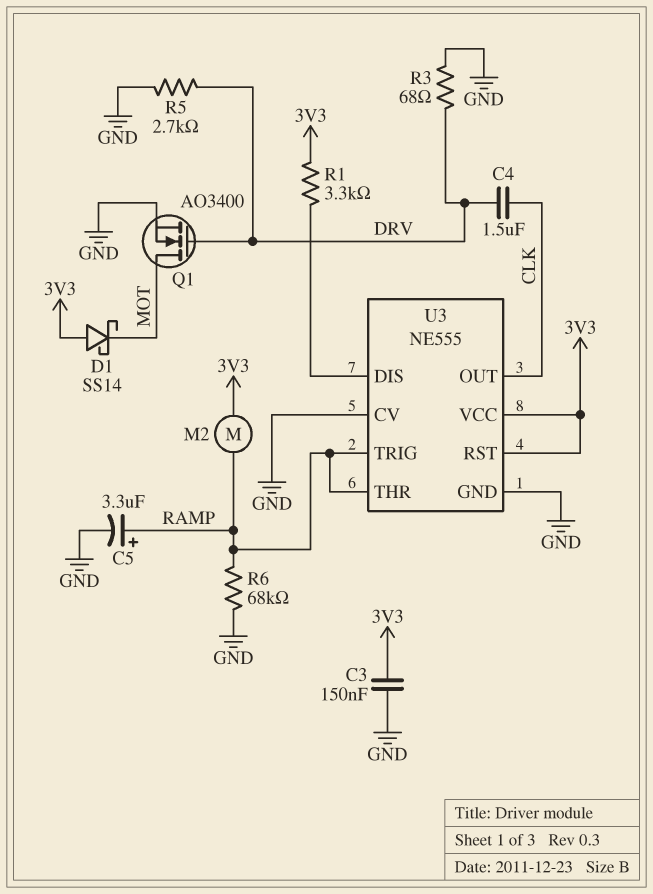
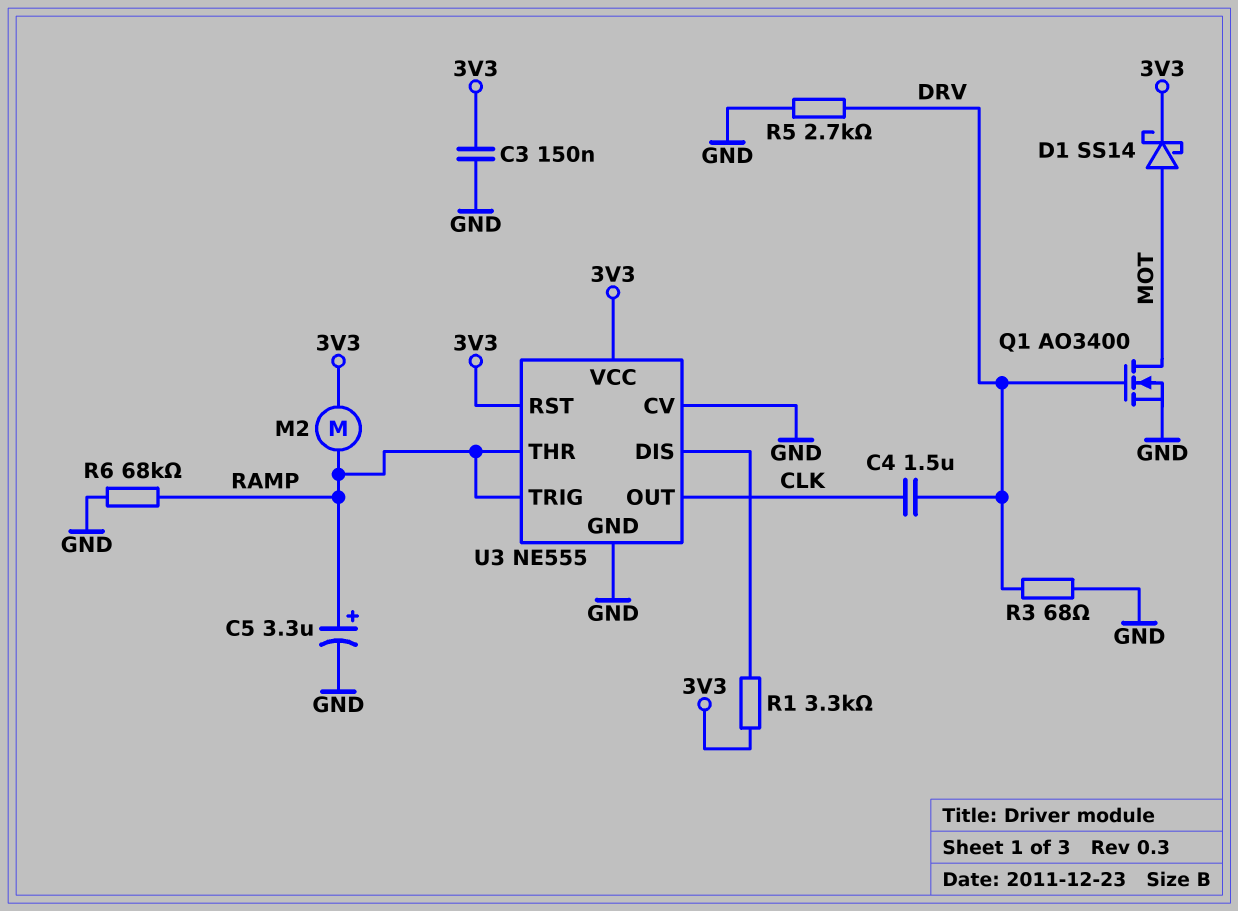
D1: schottky SS14 (A 3V3, K MOT) -> schottky SS14 (A MOT, K 3V3)

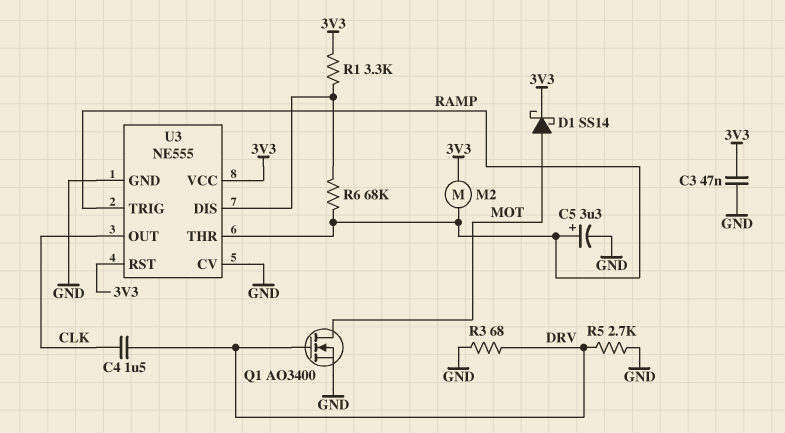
C3: 150nF (3V3, GND) -> 47nF (3V3, GND)
R6: 68k (GND, RAMP) -> 68k (RAMP, U3/DIS)

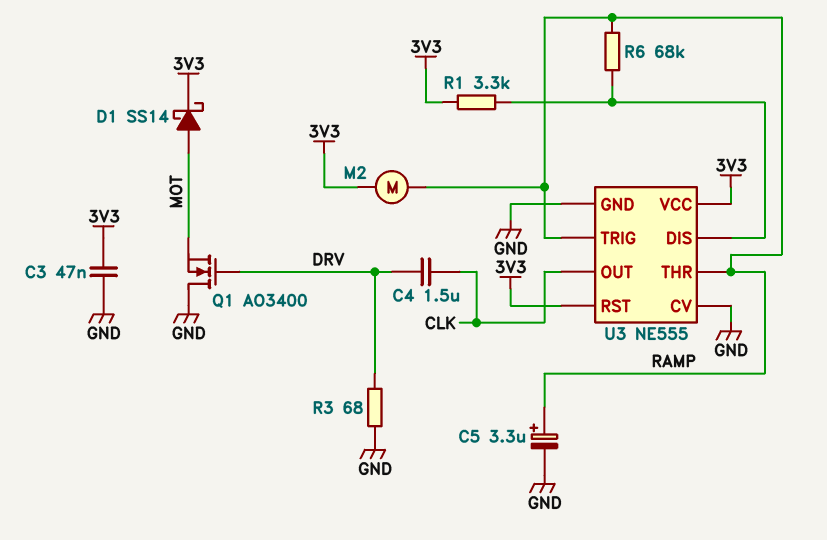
Q1: NMOS AO3400 (G DRV, D MOT, S GND) -> NMOS AO3400 (G DRV, D GND, S MOT)
R5: 2.7k (DRV, GND) -> none

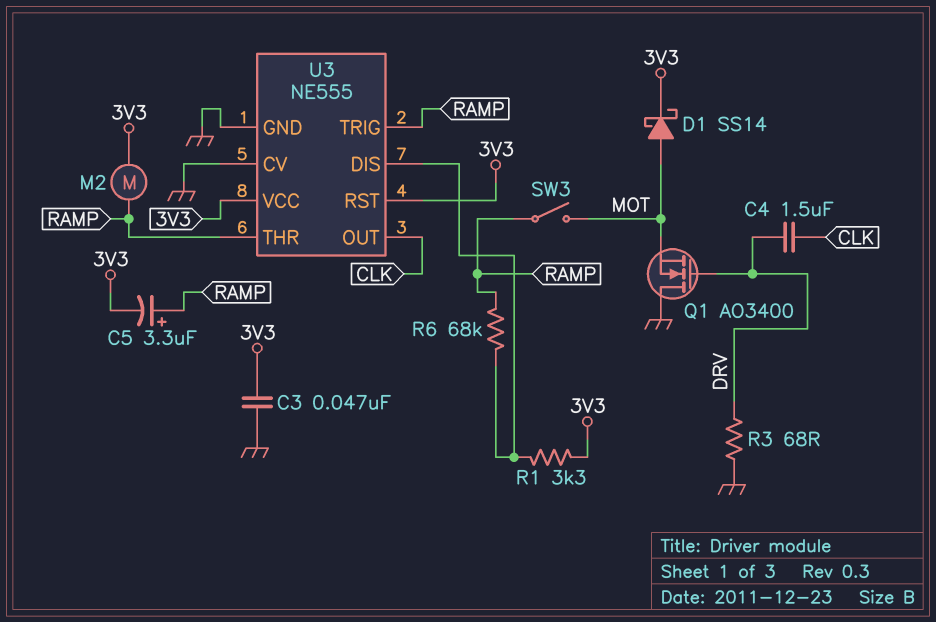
C5: 3.3uF (plus RAMP, minus GND) -> 3.3uF (plus RAMP, minus 3V3)
SW3: none -> switch (MOT, RAMP)

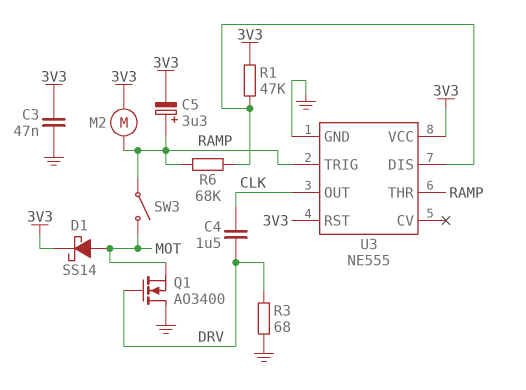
R1: 3.3k (3V3, U3/DIS) -> 47k (3V3, U3/DIS)
U3 pin CV: GND -> none

